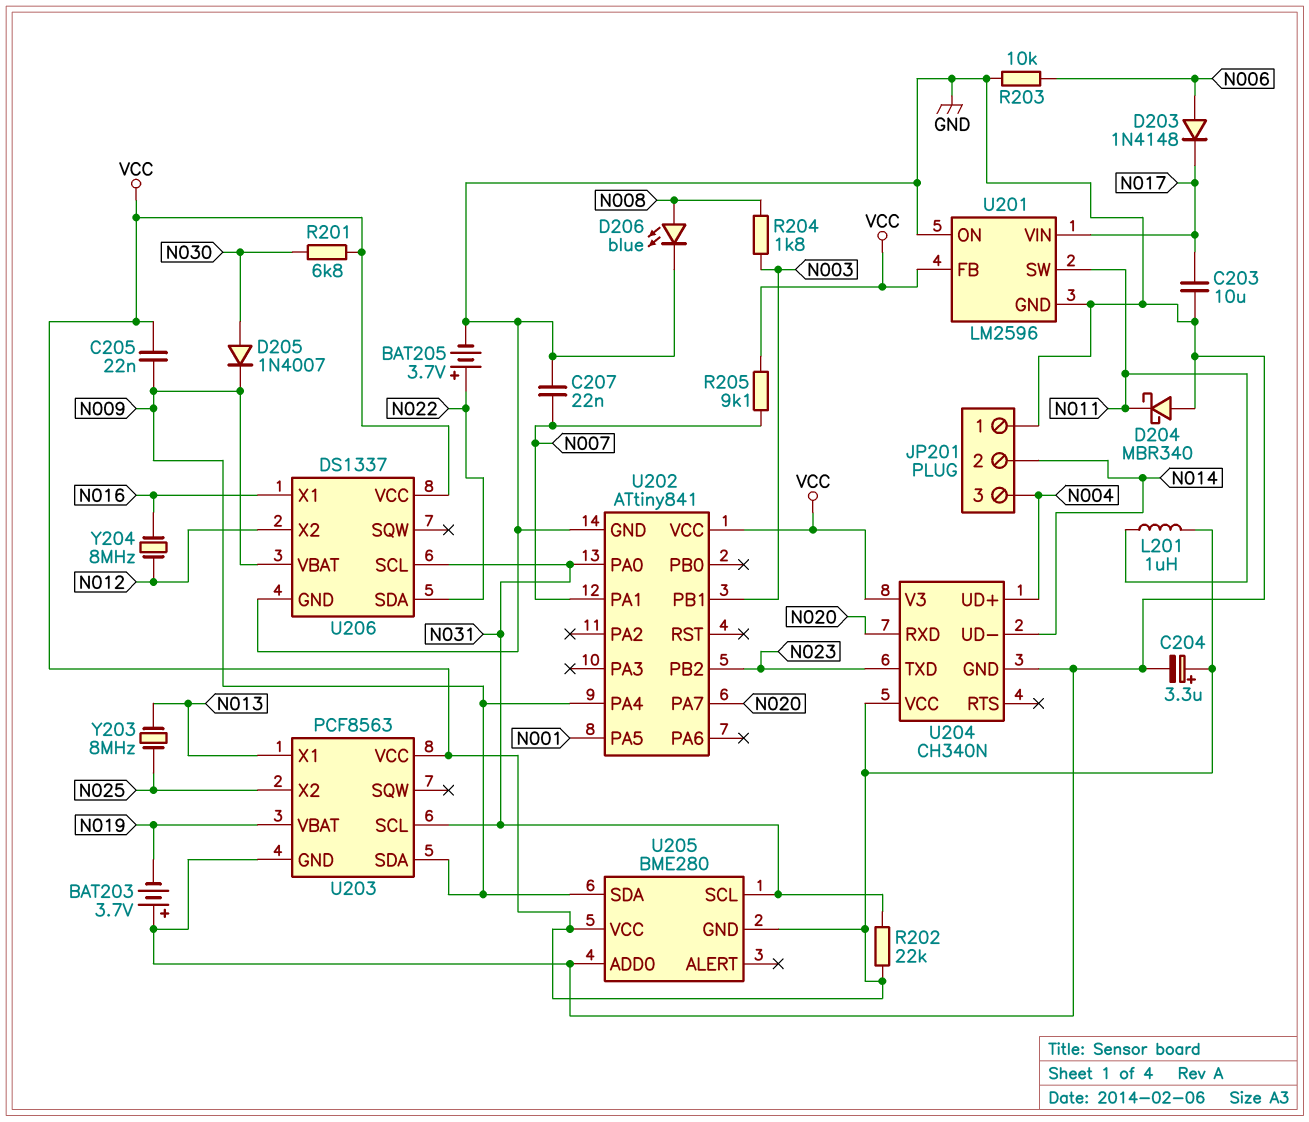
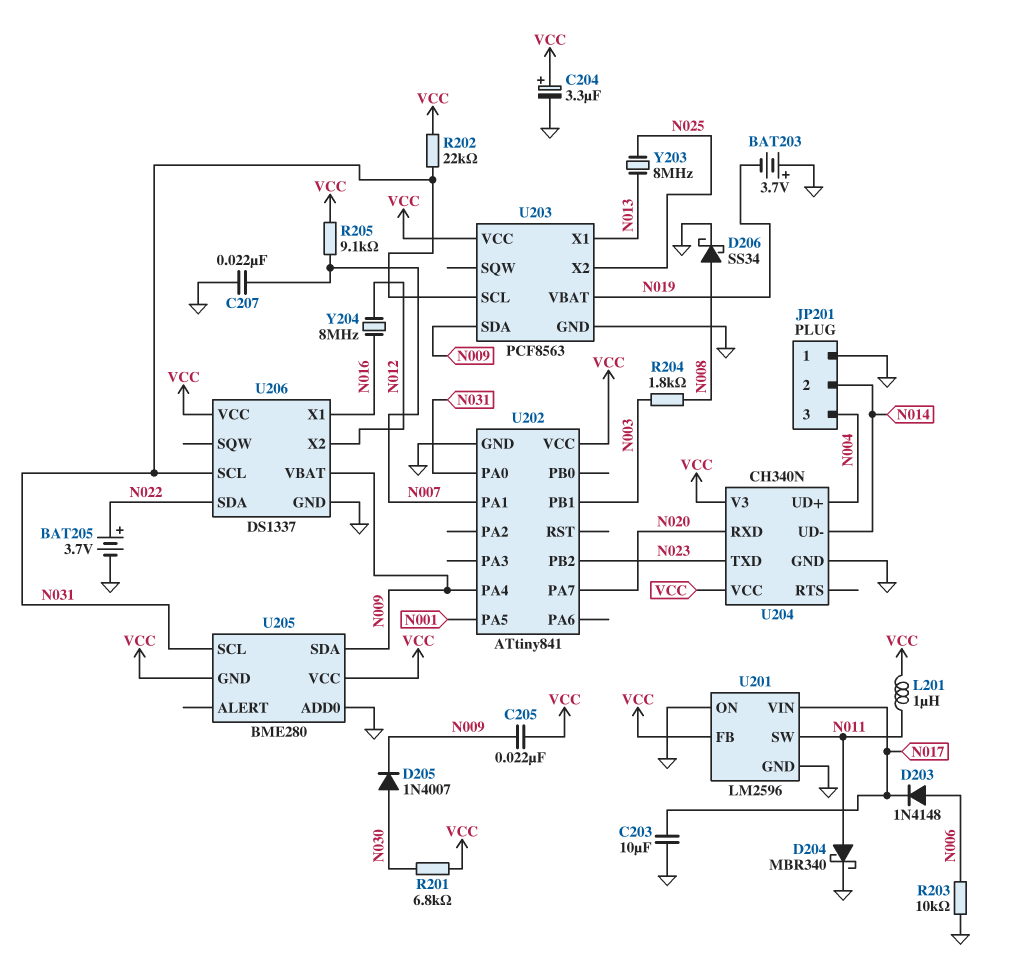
D204: schottky MBR340 (A GND, K N011) -> schottky MBR340 (A N011, K GND)
D206: LED blue (A N008, K GND) -> schottky SS34 (A N008, K GND)

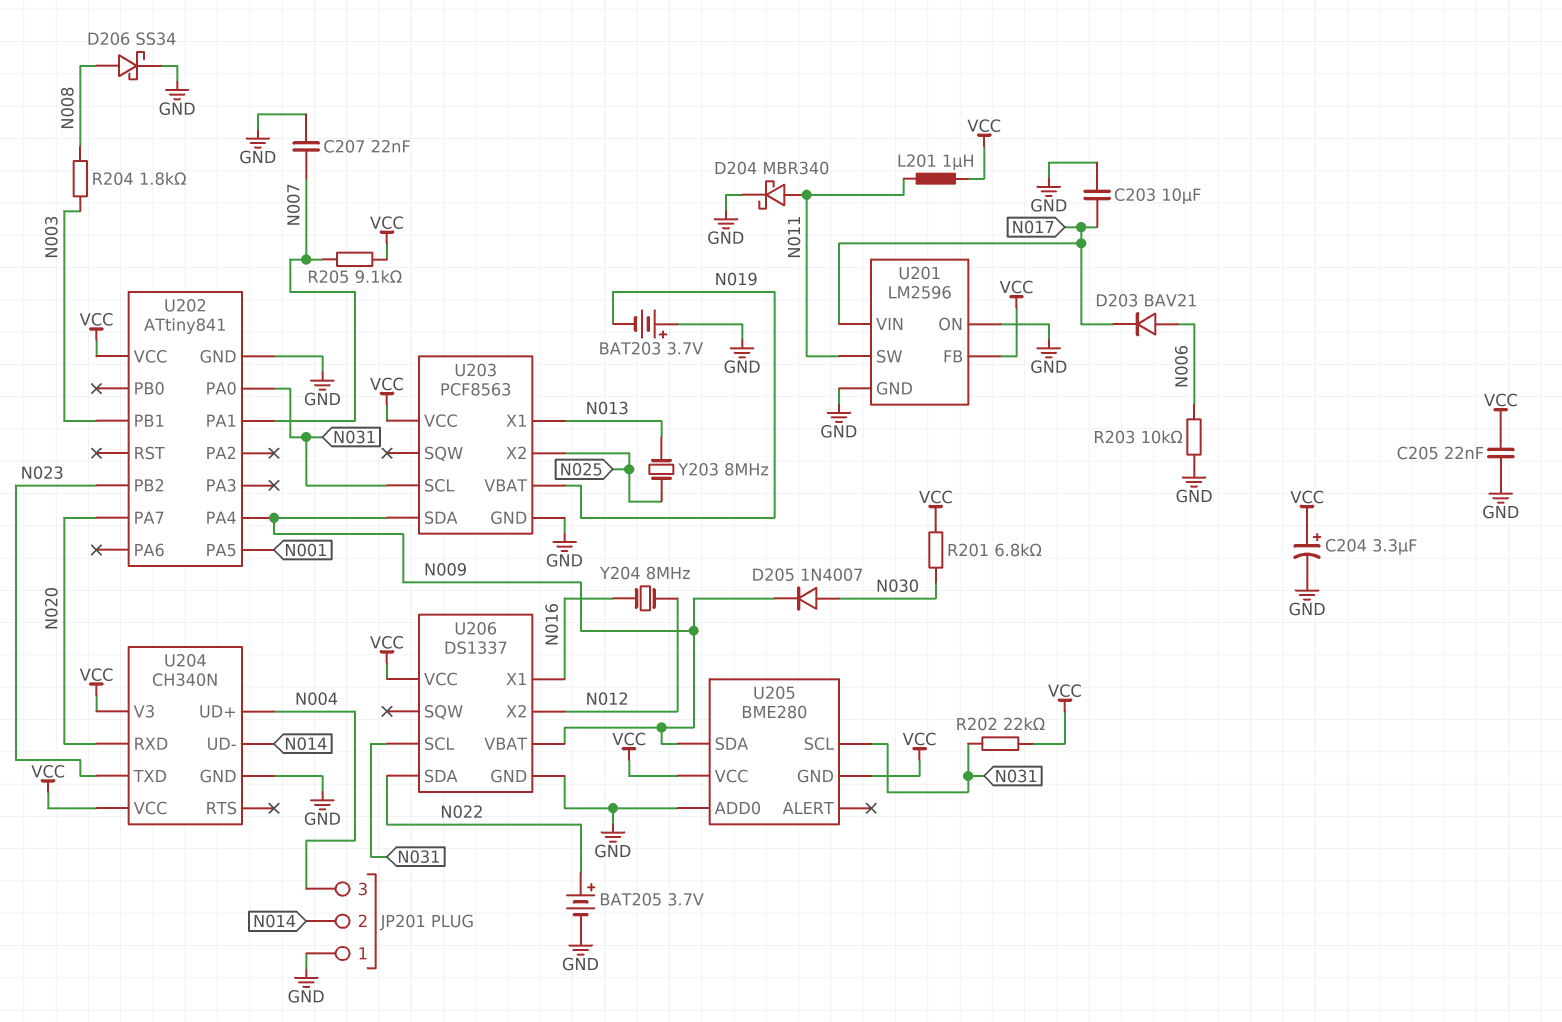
C205: 22nF (N009, VCC) -> 22nF (GND, VCC)
D203: diode 1N4148 (A N006, K N017) -> diode BAV21 (A N006, K N017)

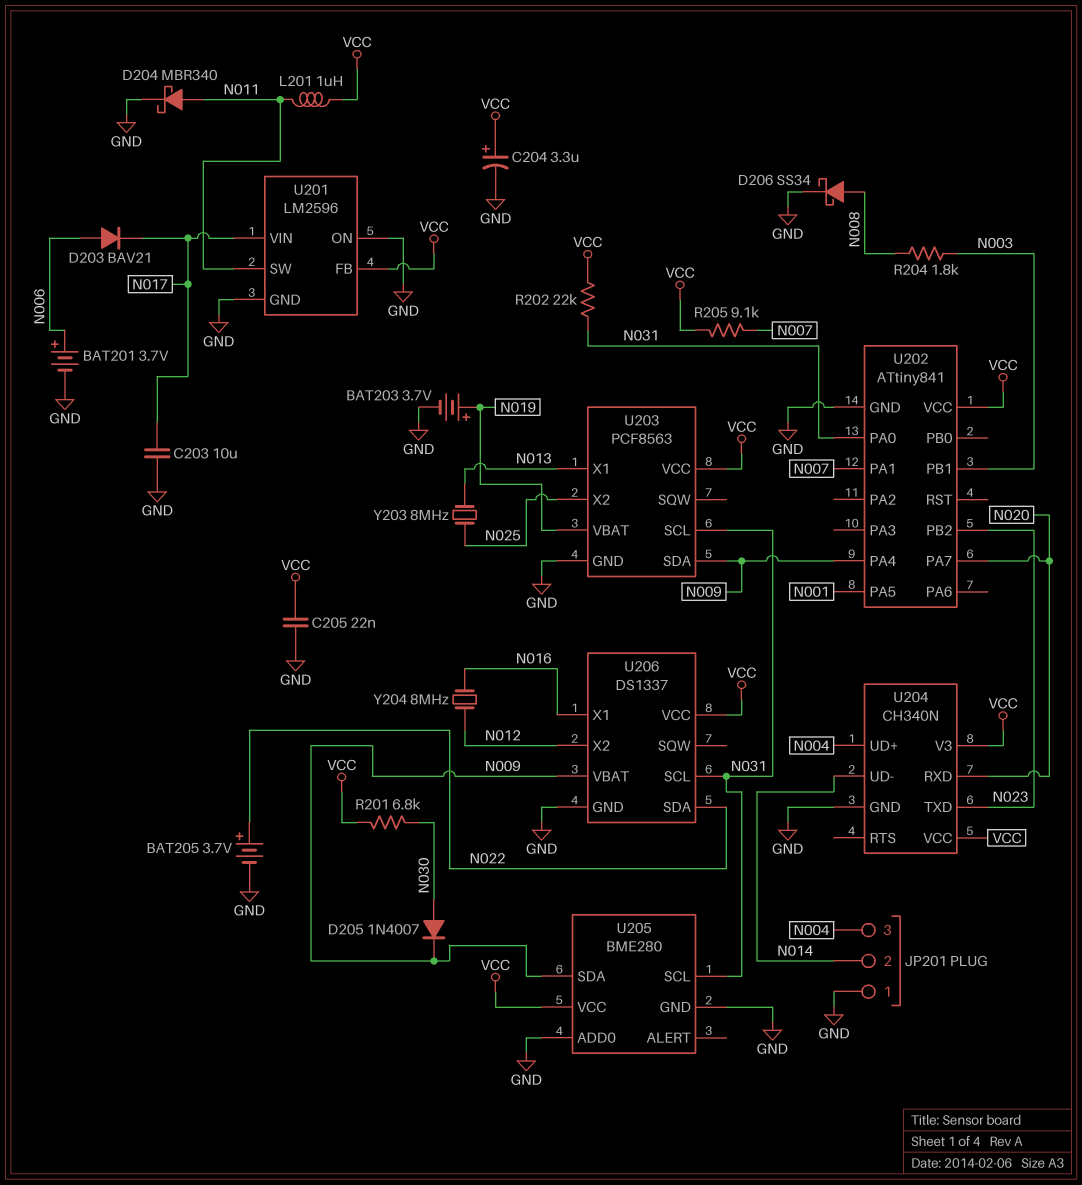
BAT201: none -> 3.7V (plus N006, minus GND)
BAT203: 3.7V (plus GND, minus N019) -> 3.7V (plus N019, minus GND)
C207: 22nF (GND, N007) -> none
R203: 10k (GND, N006) -> none
U205 pin GND: VCC -> GND

